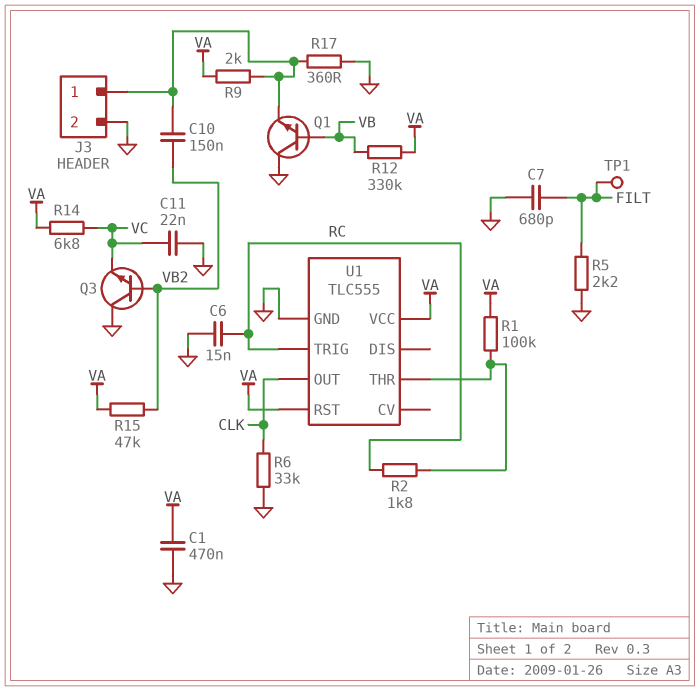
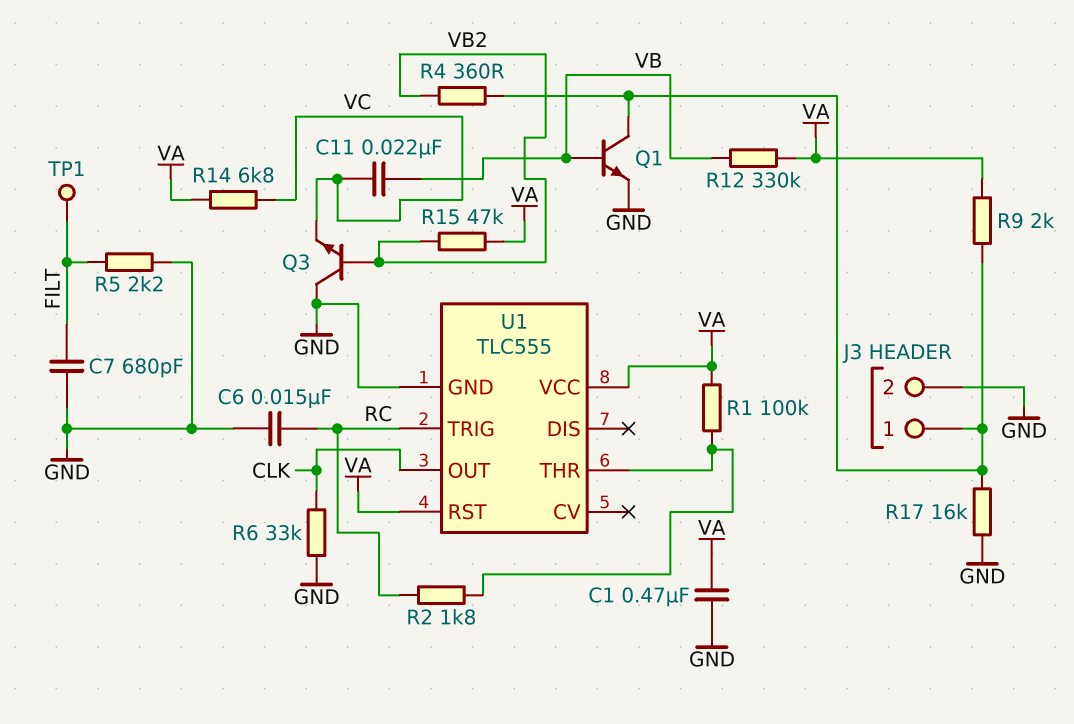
C10: 150nF (J3/1, VB2) -> none
C11: 22nF (GND, VC) -> 22nF (VB, VC)
Q1: NPN (B VB, C GND, E J3/1) -> NPN (B VB, C J3/1, E GND)
R4: none -> 360 (J3/1, VB2)
R17: 360 (GND, J3/1) -> 16k (GND, J3/1)

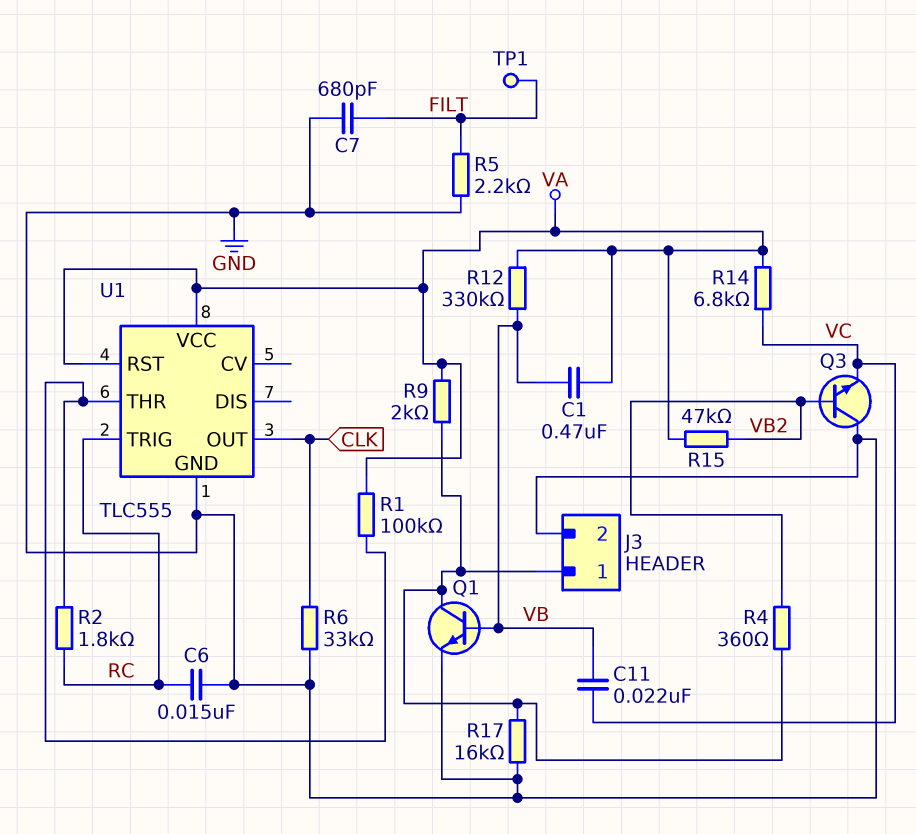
C1: 470nF (GND, VA) -> 470nF (VA, VB)

